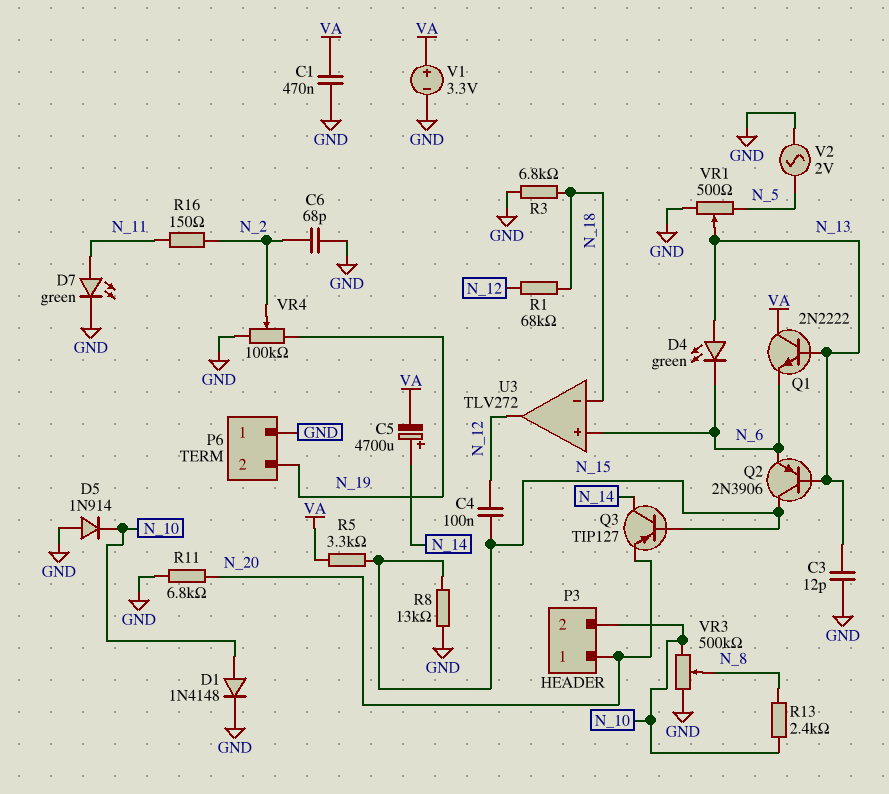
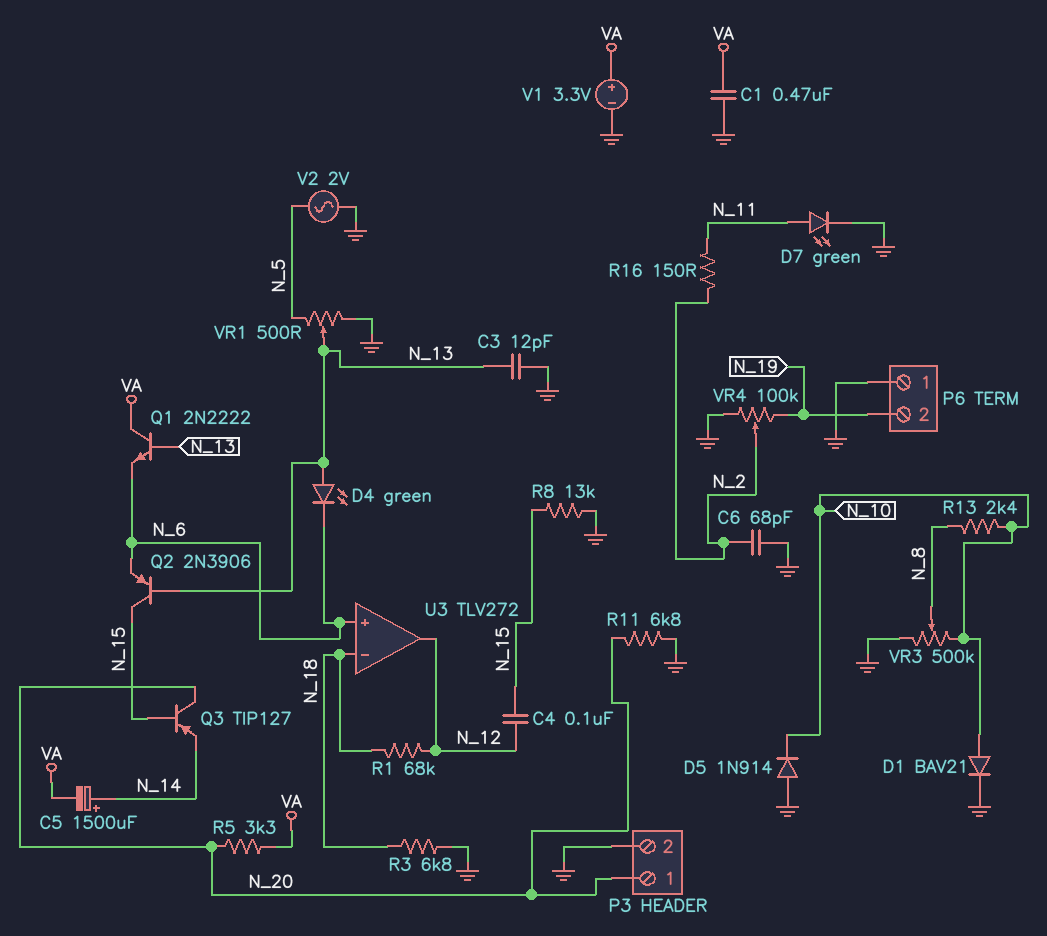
C5: 4700uF (plus N_14, minus VA) -> 1500uF (plus N_14, minus VA)
D1: diode 1N4148 (A N_10, K GND) -> diode BAV21 (A N_10, K GND)
P3 pin 2: N_10 -> GND
Q3: PNP TIP127 (B N_15, C N_14, E N_20) -> PNP TIP127 (B N_15, C N_20, E N_14)
R5: 3.3k (N_15, VA) -> 3.3k (N_20, VA)

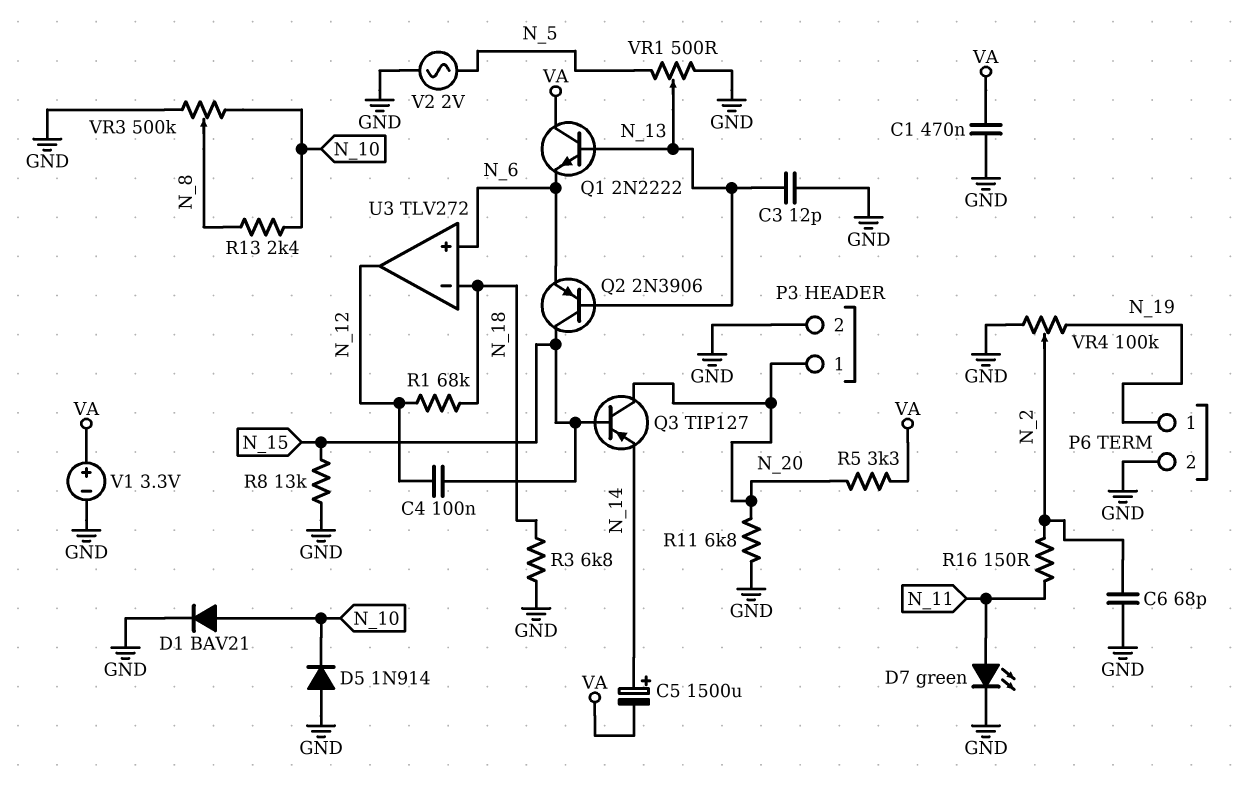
D4: LED green (A N_13, K N_6) -> none
P6 pin 1: GND -> N_19
P6 pin 2: N_19 -> GND

